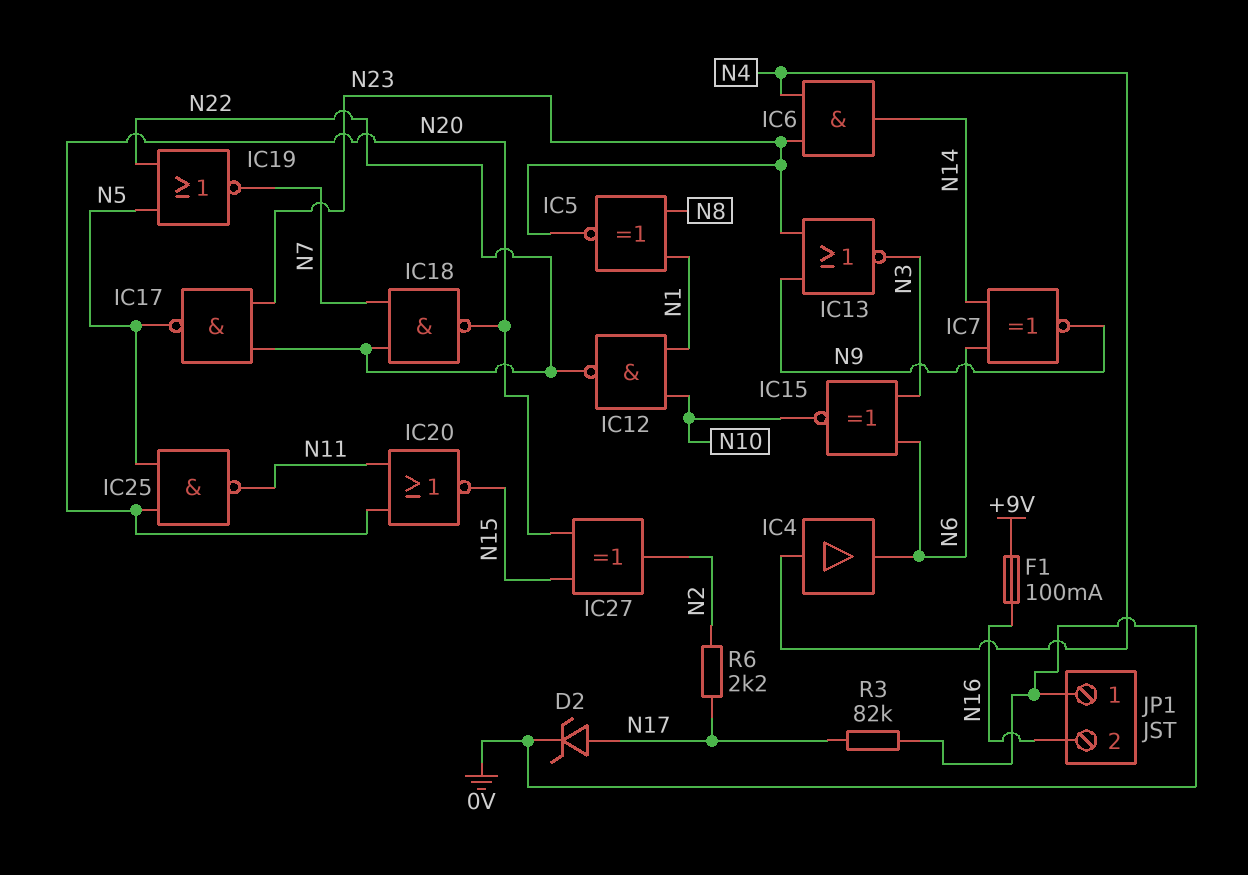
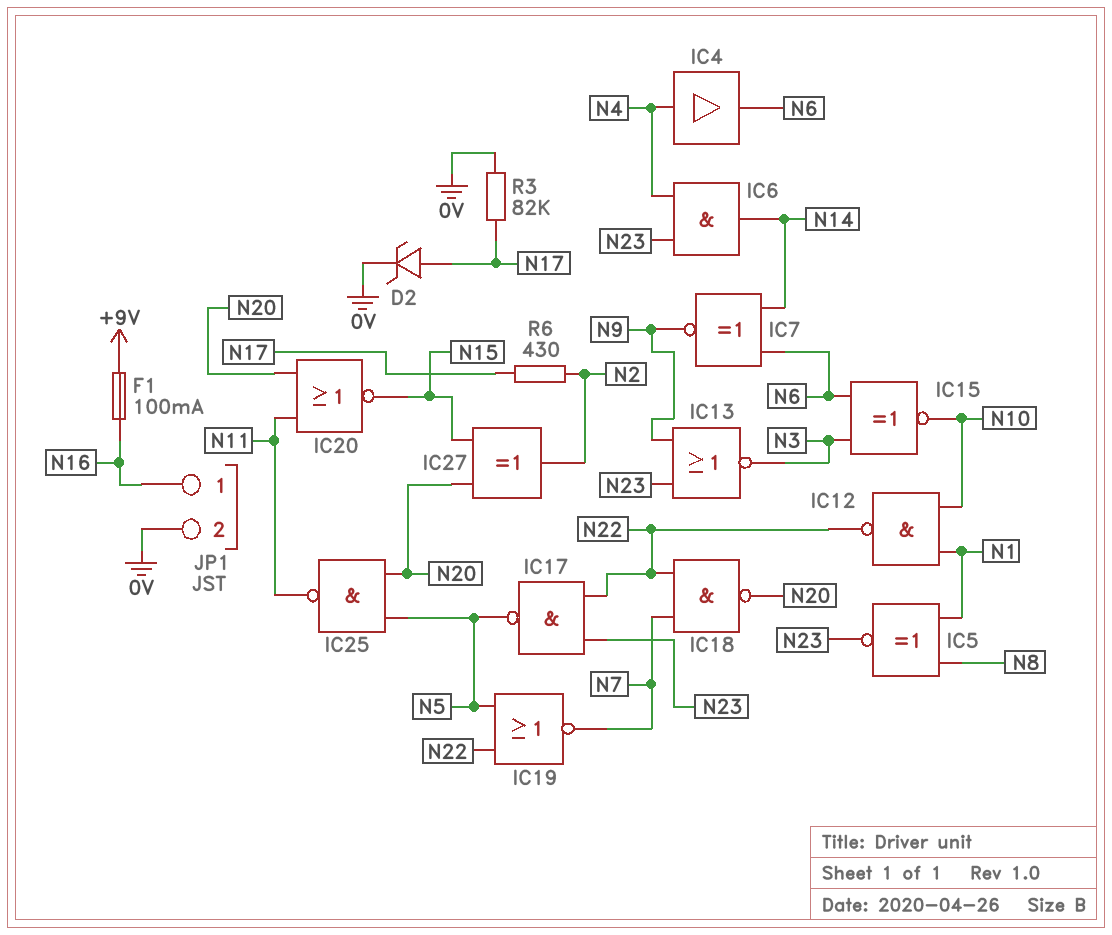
JP1 pin 1: 0V -> N16
JP1 pin 2: N16 -> 0V
R6: 2.2k (N2, N17) -> 430 (N2, N17)

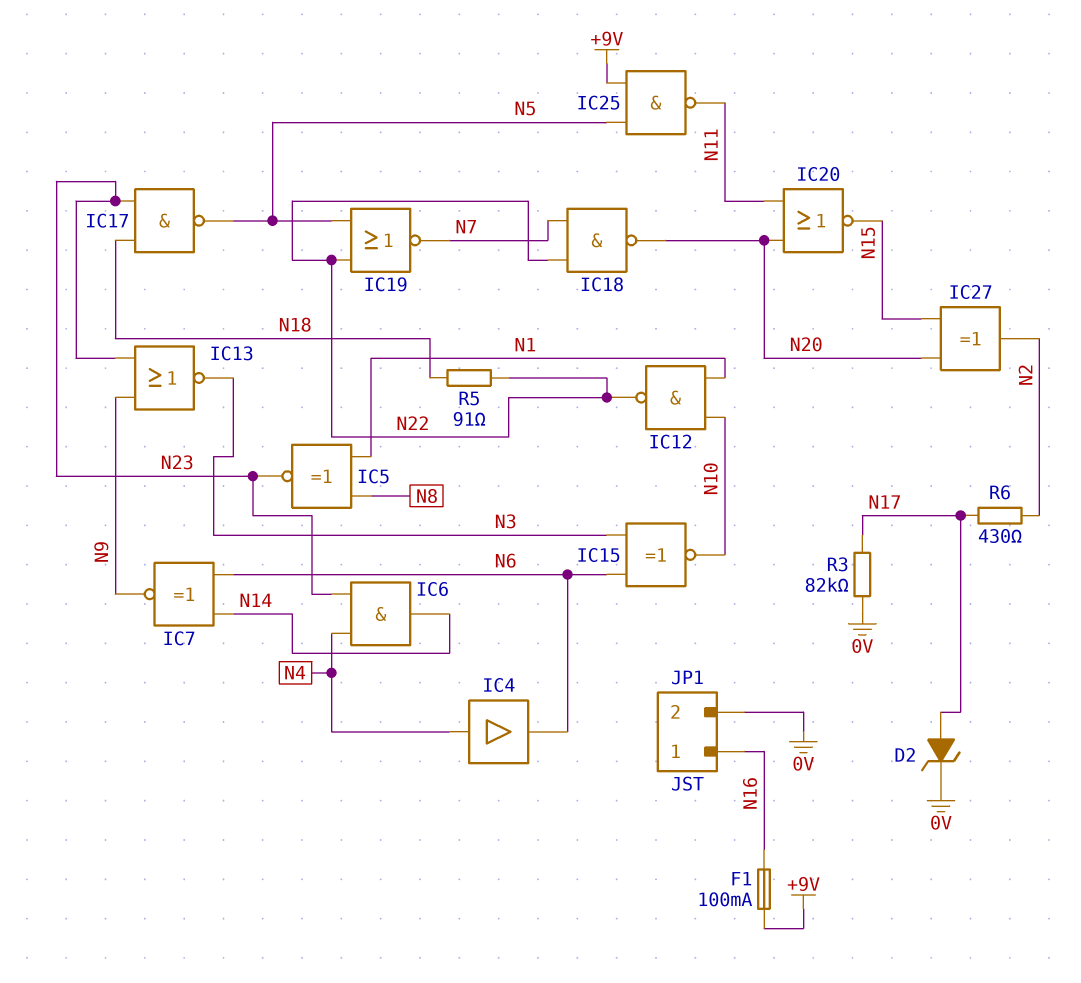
IC17: NAND (in N22, in N23, out N5) -> NAND (in N18, in N23, out N5)
IC25: NAND (in N5, in N20, out N11) -> NAND (in +9V, in N5, out N11)
R5: none -> 91 (N18, N22)

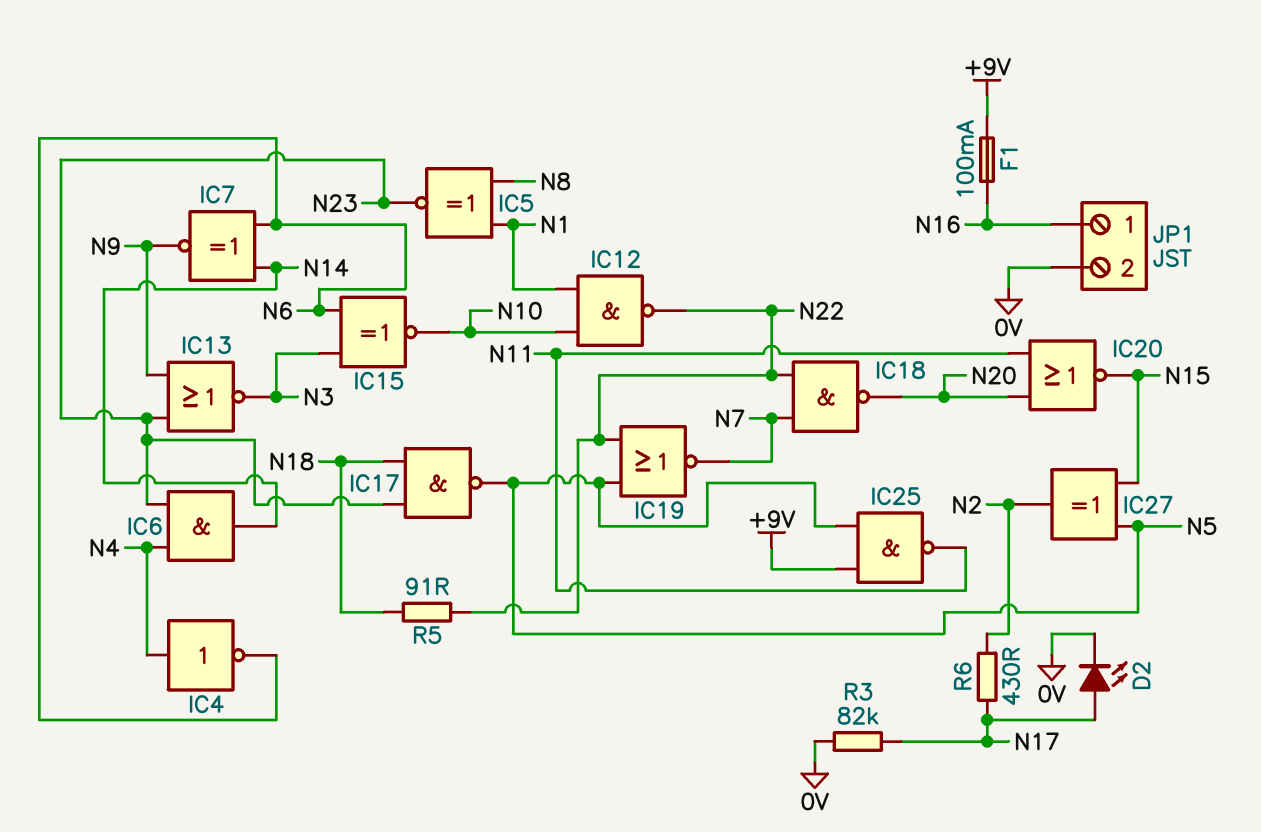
D2: zener (A N17, K 0V) -> LED (A N17, K 0V)
IC4: buffer (in N4, out N6) -> NOT (in N4, out N6)
IC27: XOR (in N15, in N20, out N2) -> XOR (in N5, in N15, out N2)

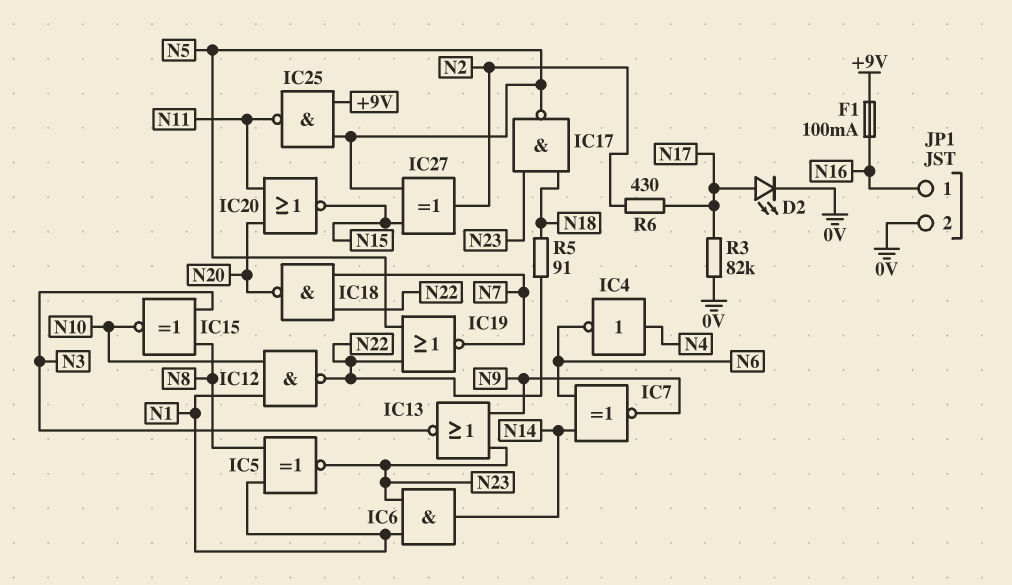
IC6: AND (in N4, in N23, out N14) -> AND (in N1, in N23, out N14)
IC15: XNOR (in N3, in N6, out N10) -> XNOR (in N3, in N8, out N10)

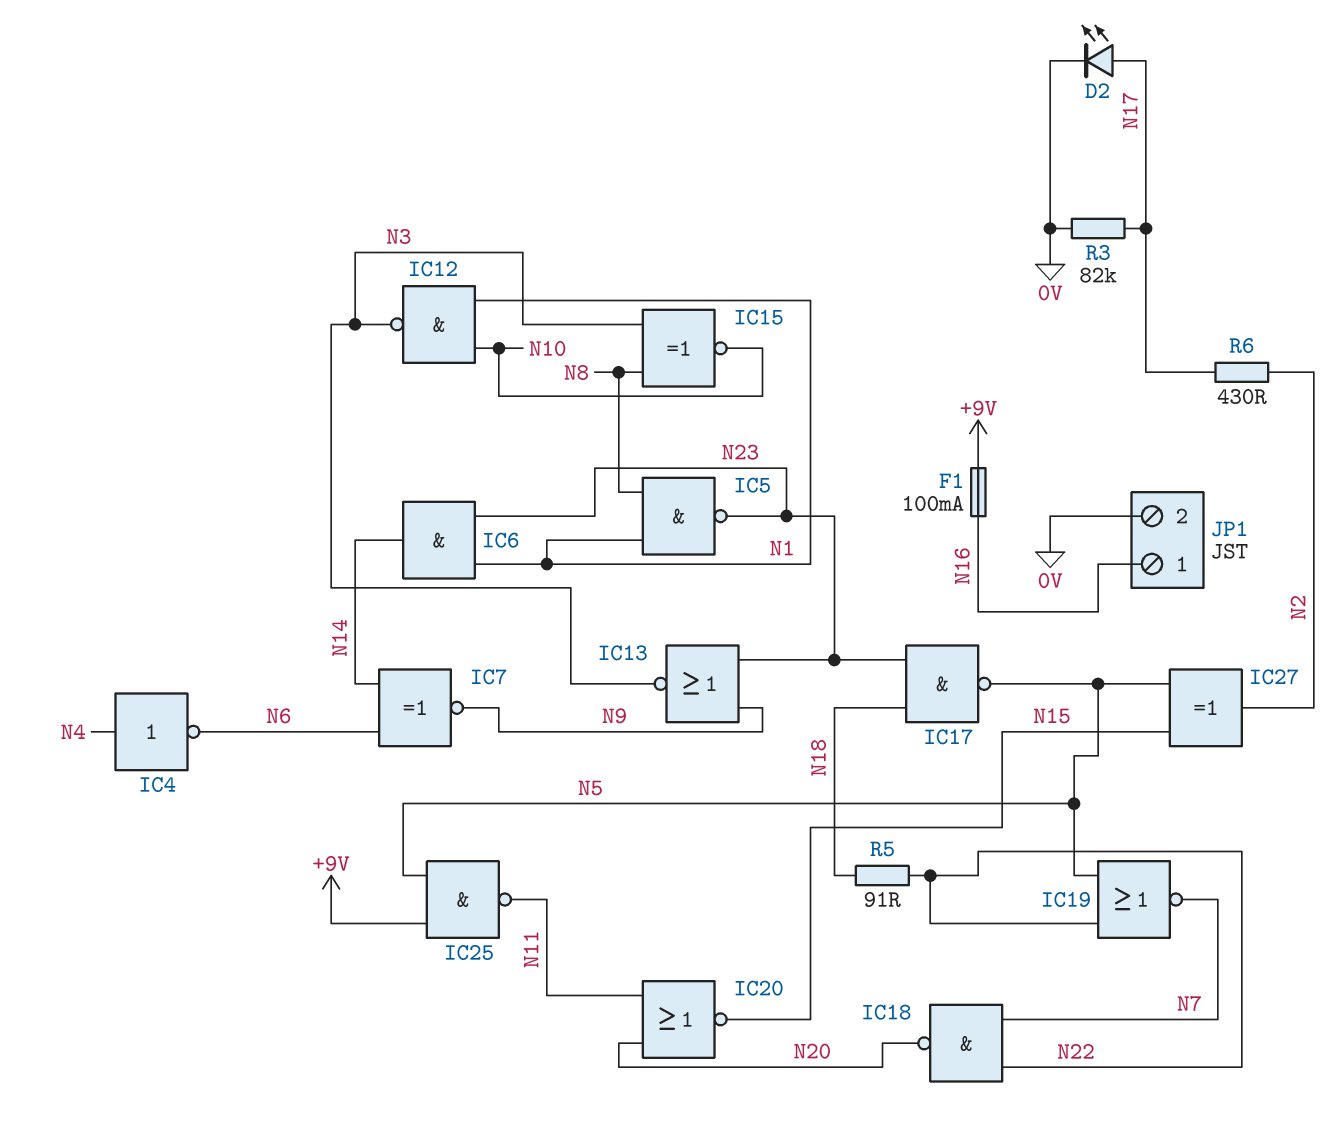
IC5: XNOR (in N1, in N8, out N23) -> NAND (in N1, in N8, out N23)
IC12: NAND (in N1, in N10, out N22) -> NAND (in N1, in N10, out N3)

